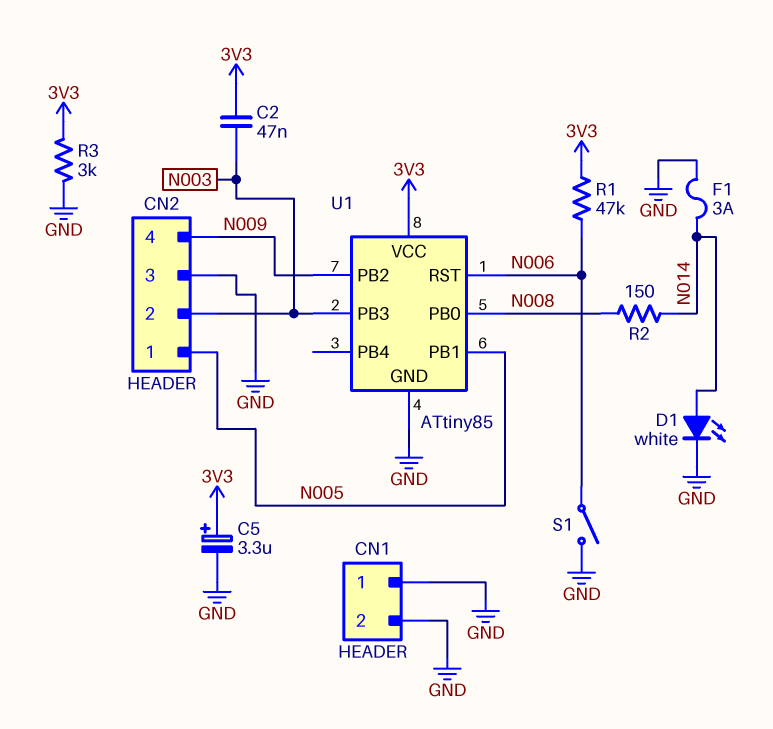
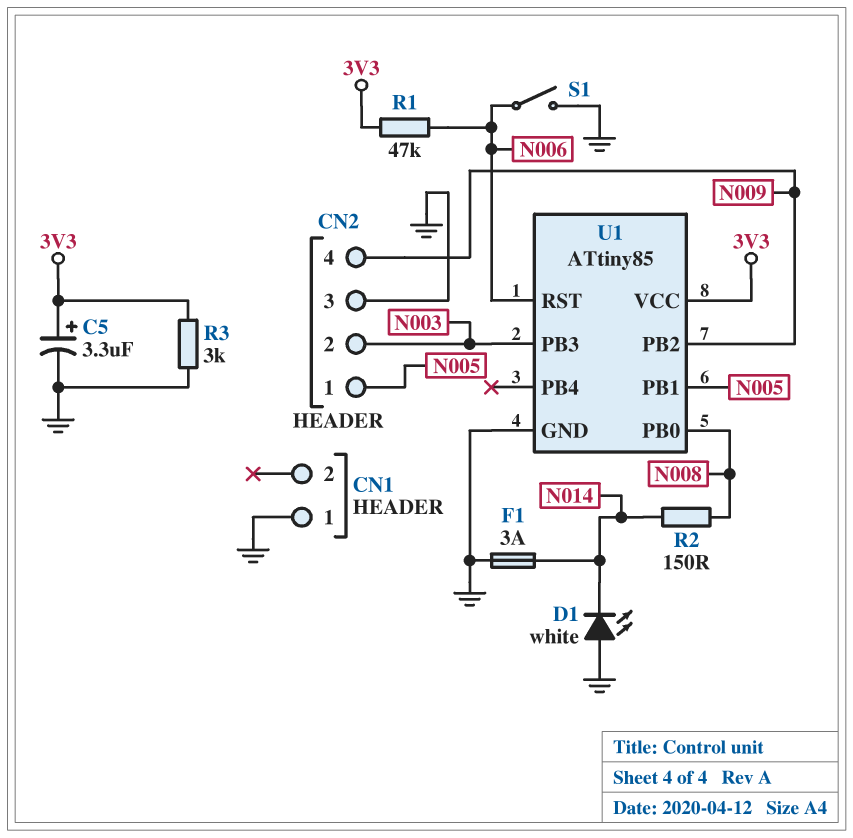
C2: 47nF (3V3, N003) -> none
CN1 pin 2: GND -> none
D1: LED white (A N014, K GND) -> LED white (A GND, K N014)

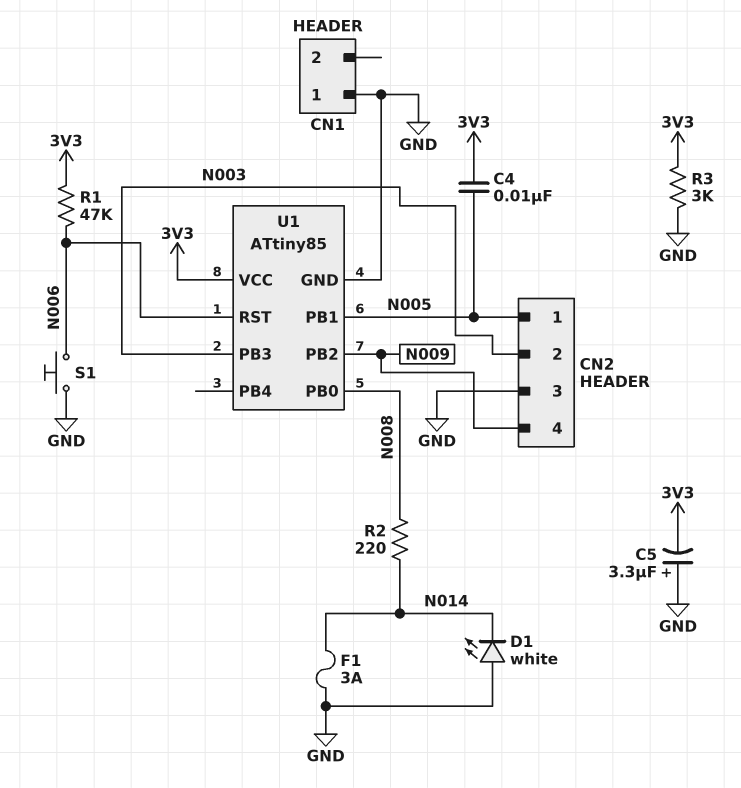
C4: none -> 10nF (3V3, N005)
C5: 3.3uF (plus 3V3, minus GND) -> 3.3uF (plus GND, minus 3V3)
R2: 150 (N008, N014) -> 220 (N008, N014)
S1: switch (GND, N006) -> button (GND, N006)

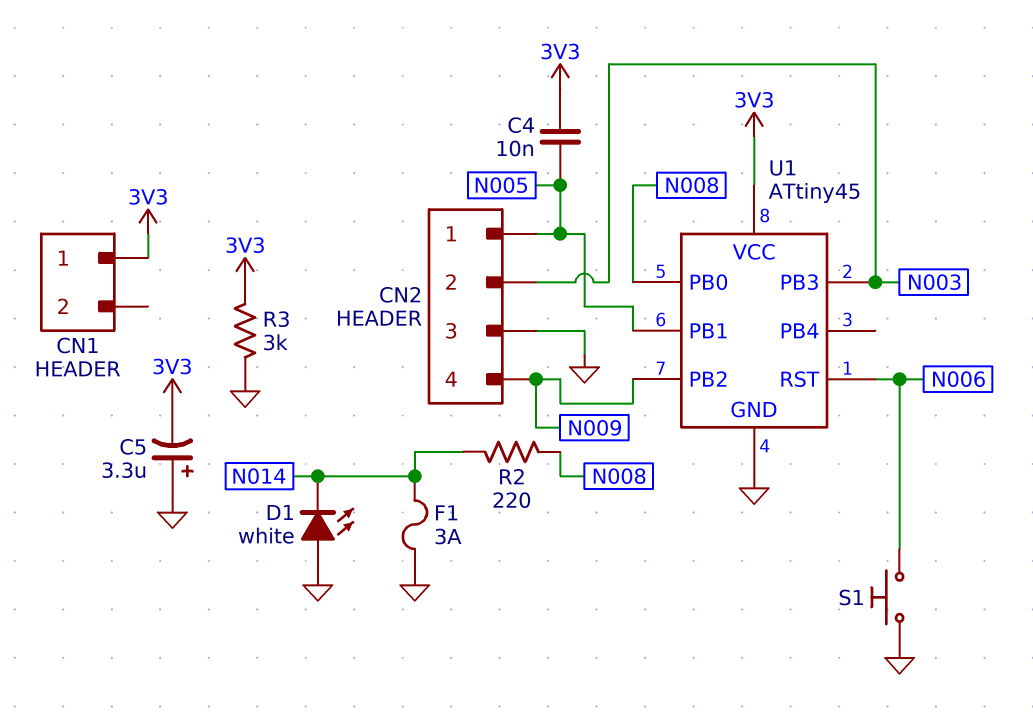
CN1 pin 1: GND -> 3V3
R1: 47k (3V3, N006) -> none
U1: ATtiny85 -> ATtiny45

